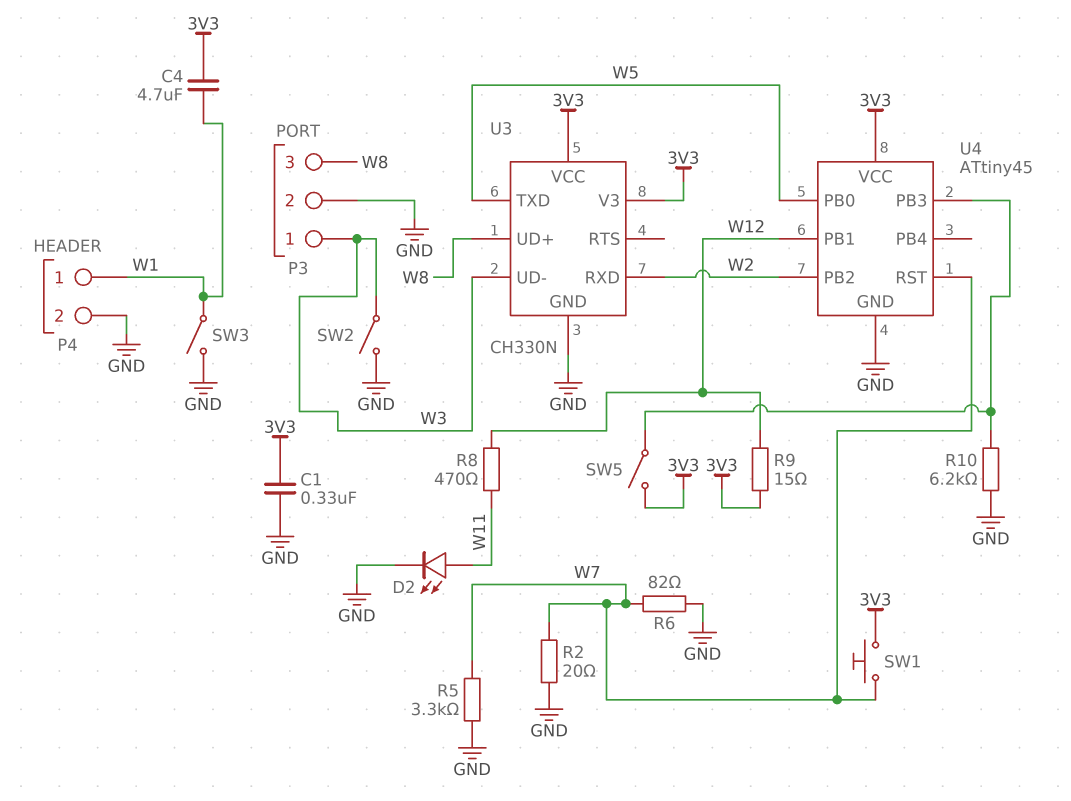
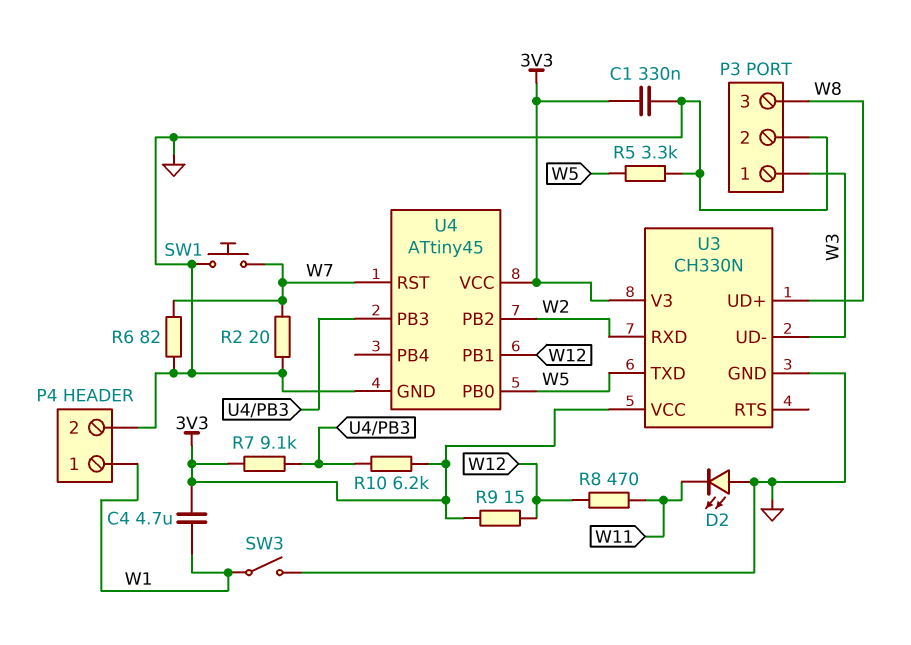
D2: LED (A W11, K GND) -> LED (A GND, K W11)
R5: 3.3k (GND, W7) -> 3.3k (GND, W5)
R7: none -> 9.1k (3V3, U4/PB3)
R10: 6.2k (GND, U4/PB3) -> 6.2k (3V3, U4/PB3)
SW1: button (3V3, W7) -> button (GND, W7)
SW2: switch (GND, W3) -> none
SW5: switch (3V3, U4/PB3) -> none

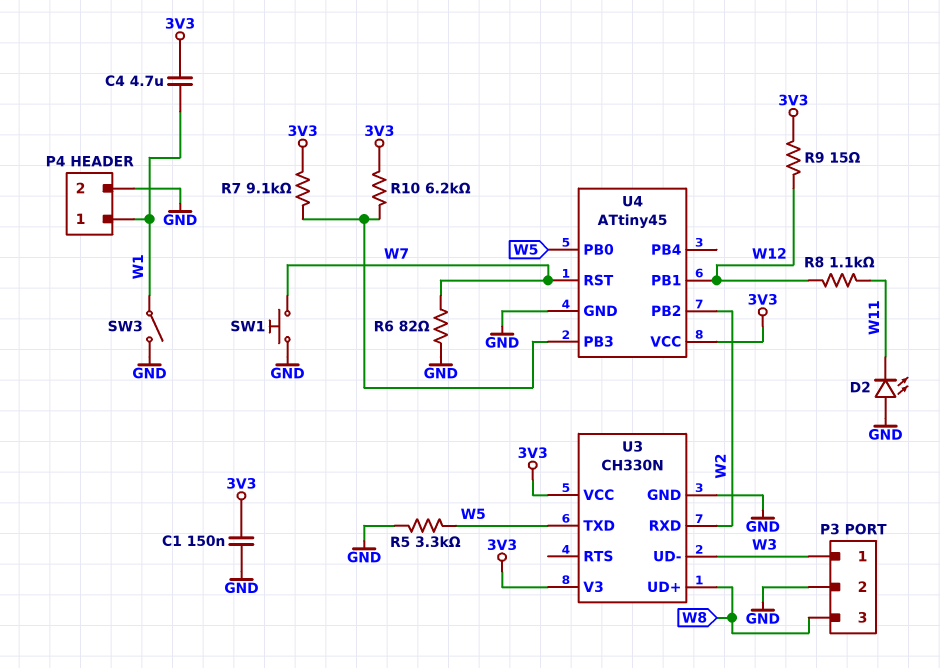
C1: 330nF (3V3, GND) -> 150nF (3V3, GND)
R2: 20 (GND, W7) -> none
R8: 470 (W11, W12) -> 1.1k (W11, W12)

